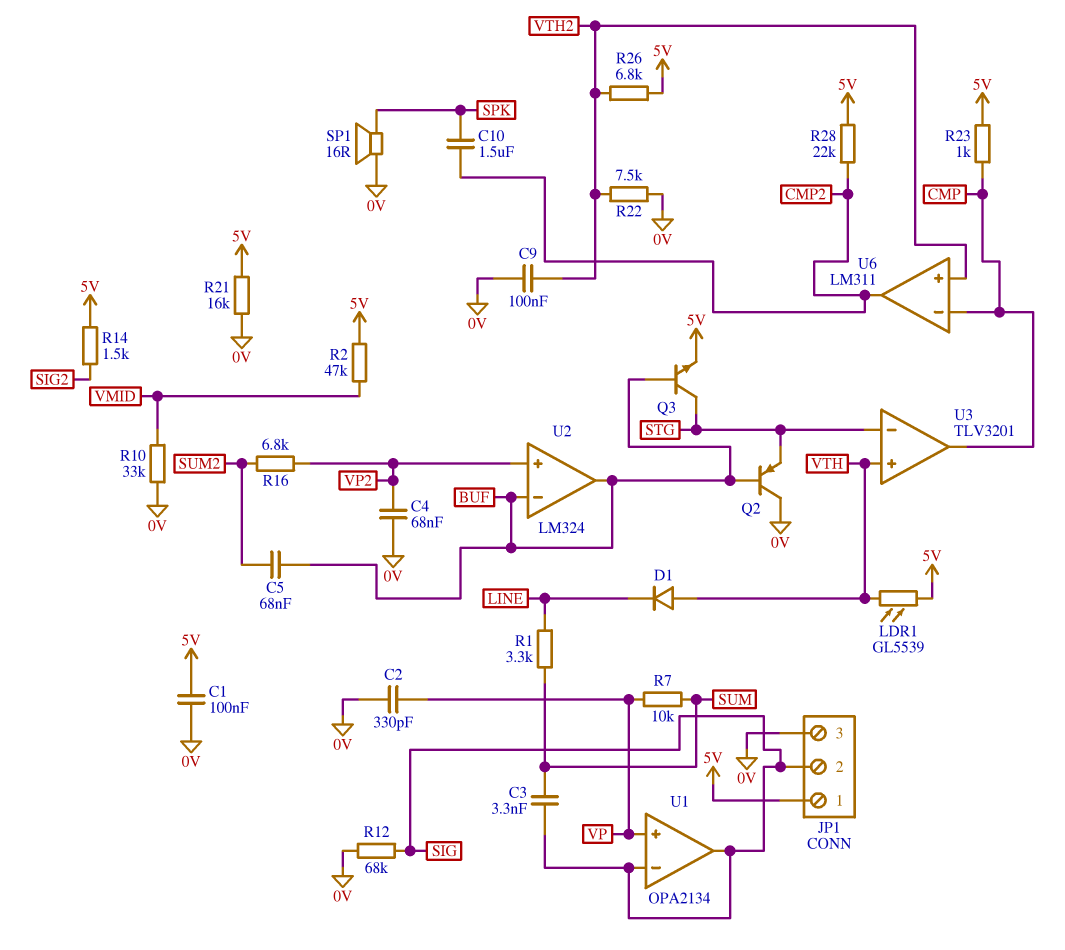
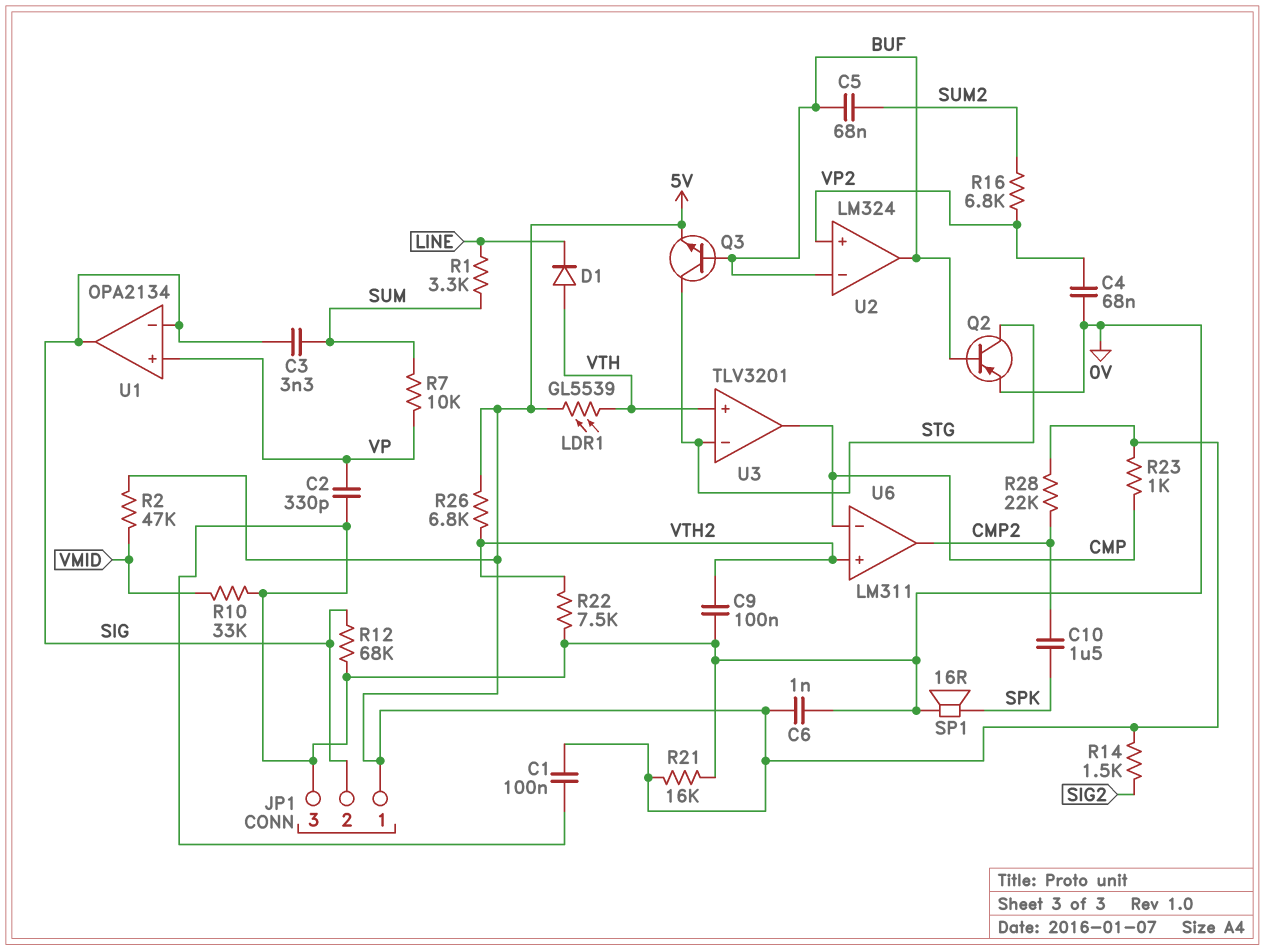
C6: none -> 1nF (0V, 5V)
Q2: PNP (B BUF, C 0V, E STG) -> PNP (B BUF, C STG, E 0V)

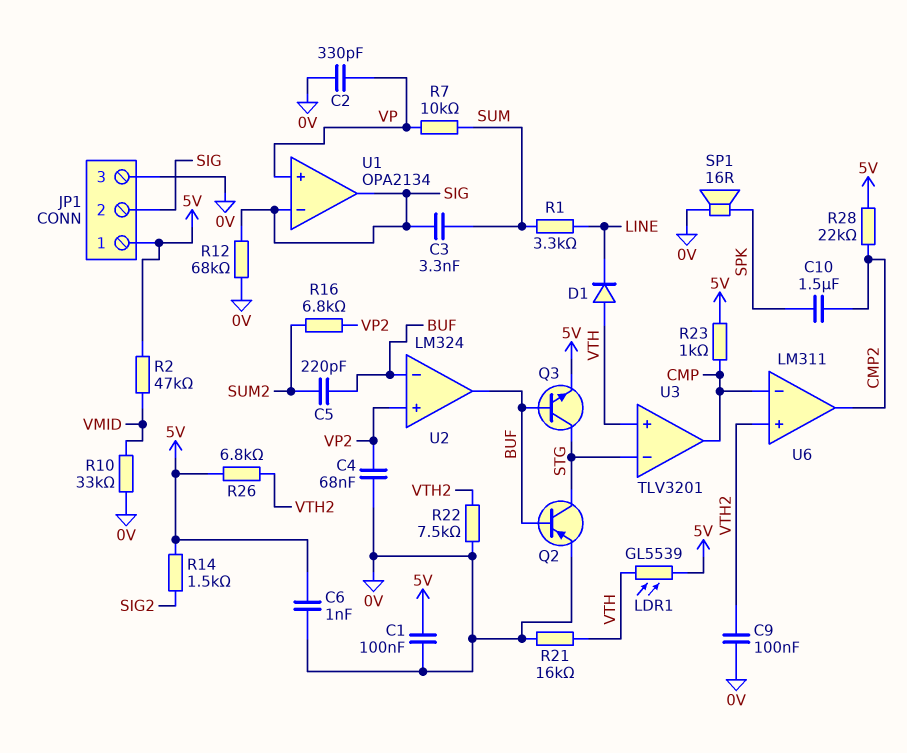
C5: 68nF (BUF, SUM2) -> 220pF (BUF, SUM2)
R21: 16k (0V, 5V) -> 16k (0V, VTH)

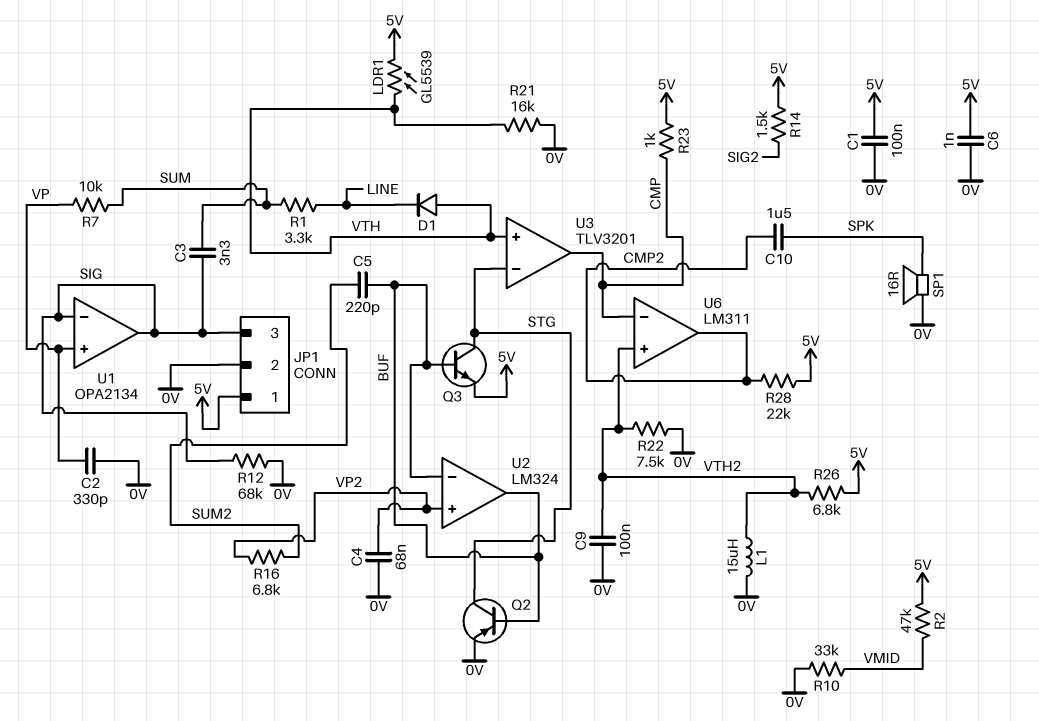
JP1 pin 2: SIG -> 0V
JP1 pin 3: 0V -> SIG
L1: none -> 15uH (0V, VTH2)

